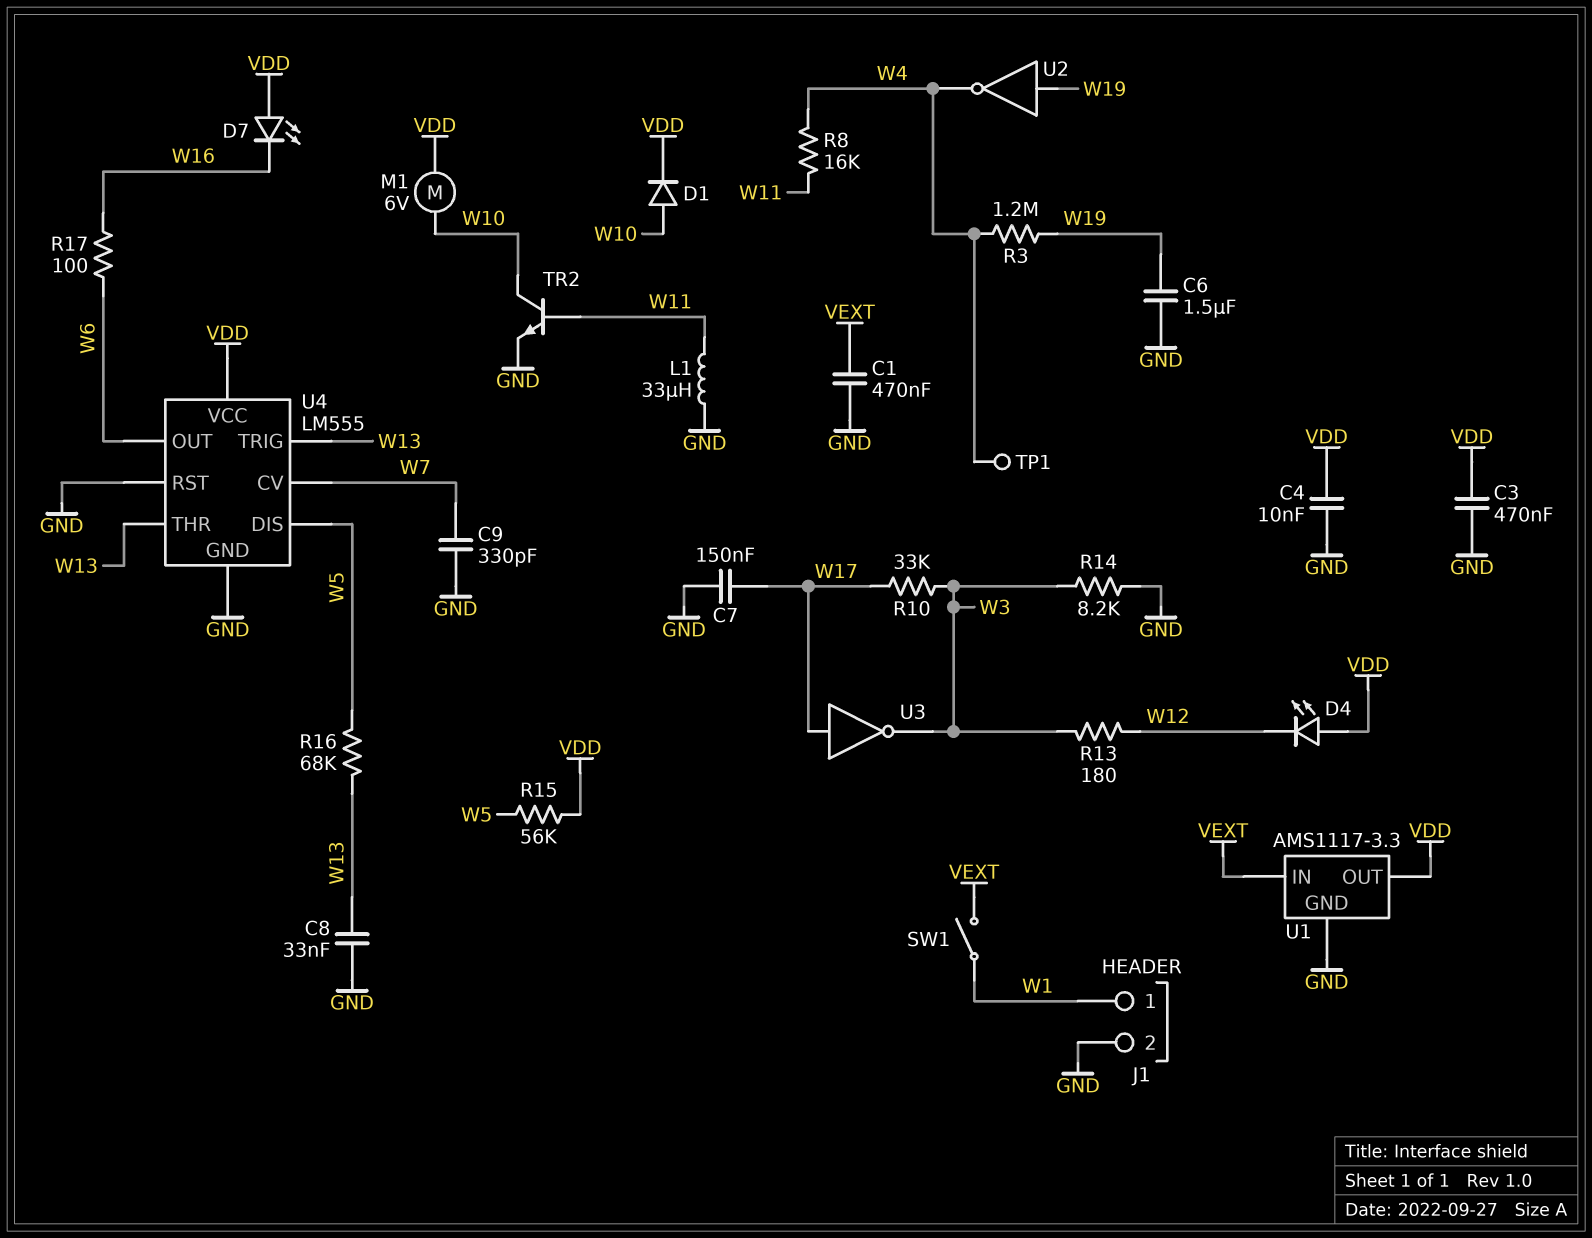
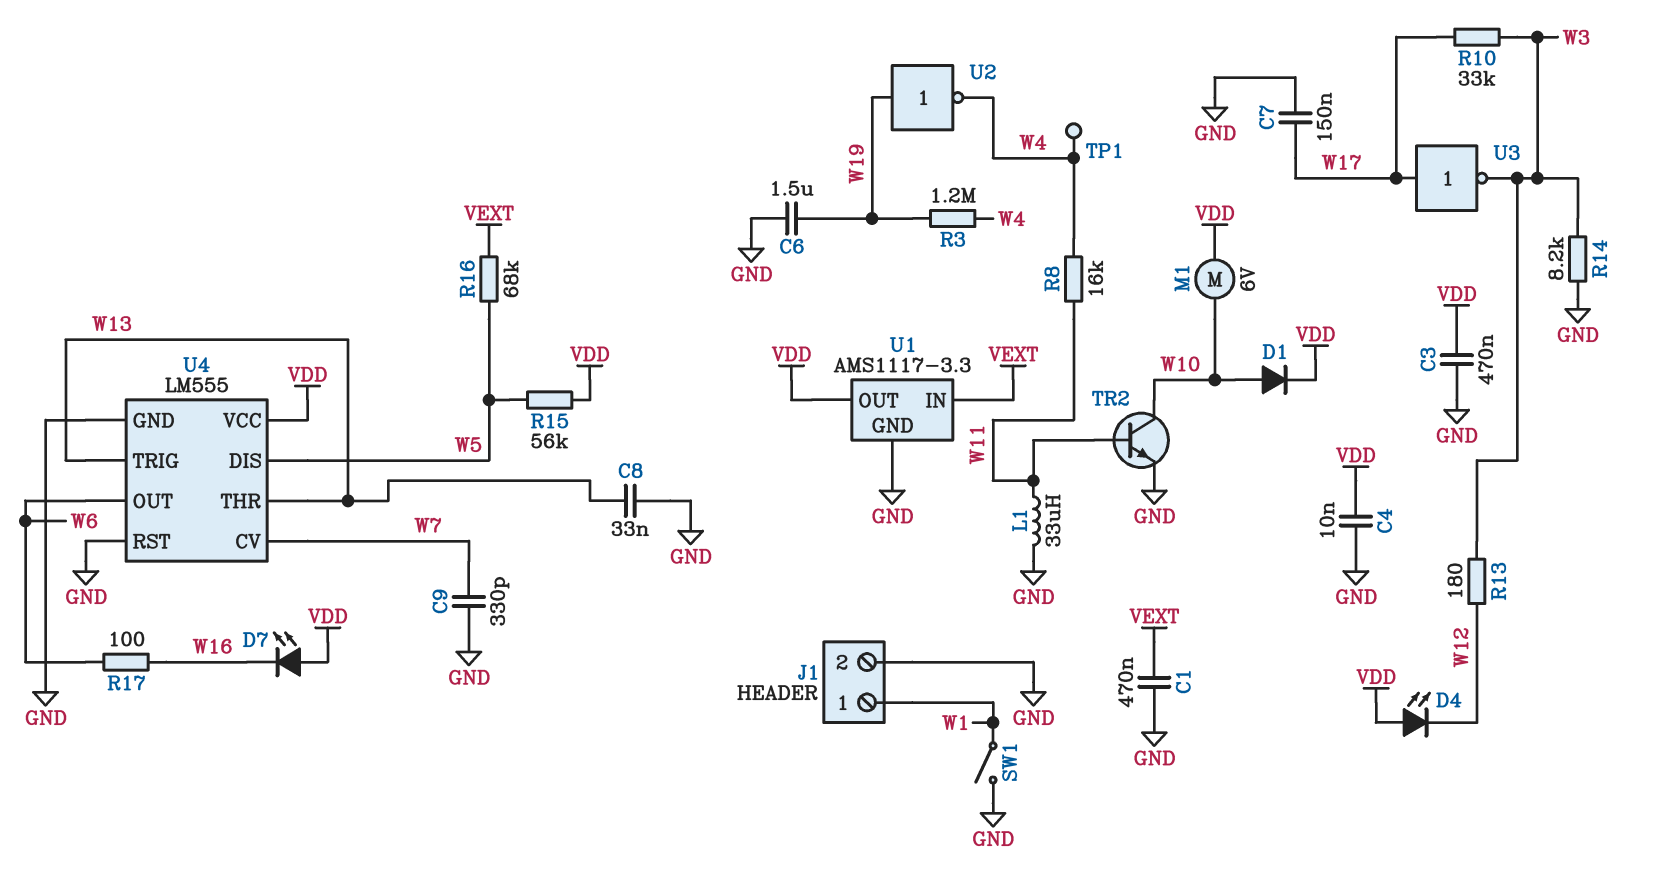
R16: 68k (W5, W13) -> 68k (VEXT, W5)
SW1: switch (VEXT, W1) -> switch (GND, W1)

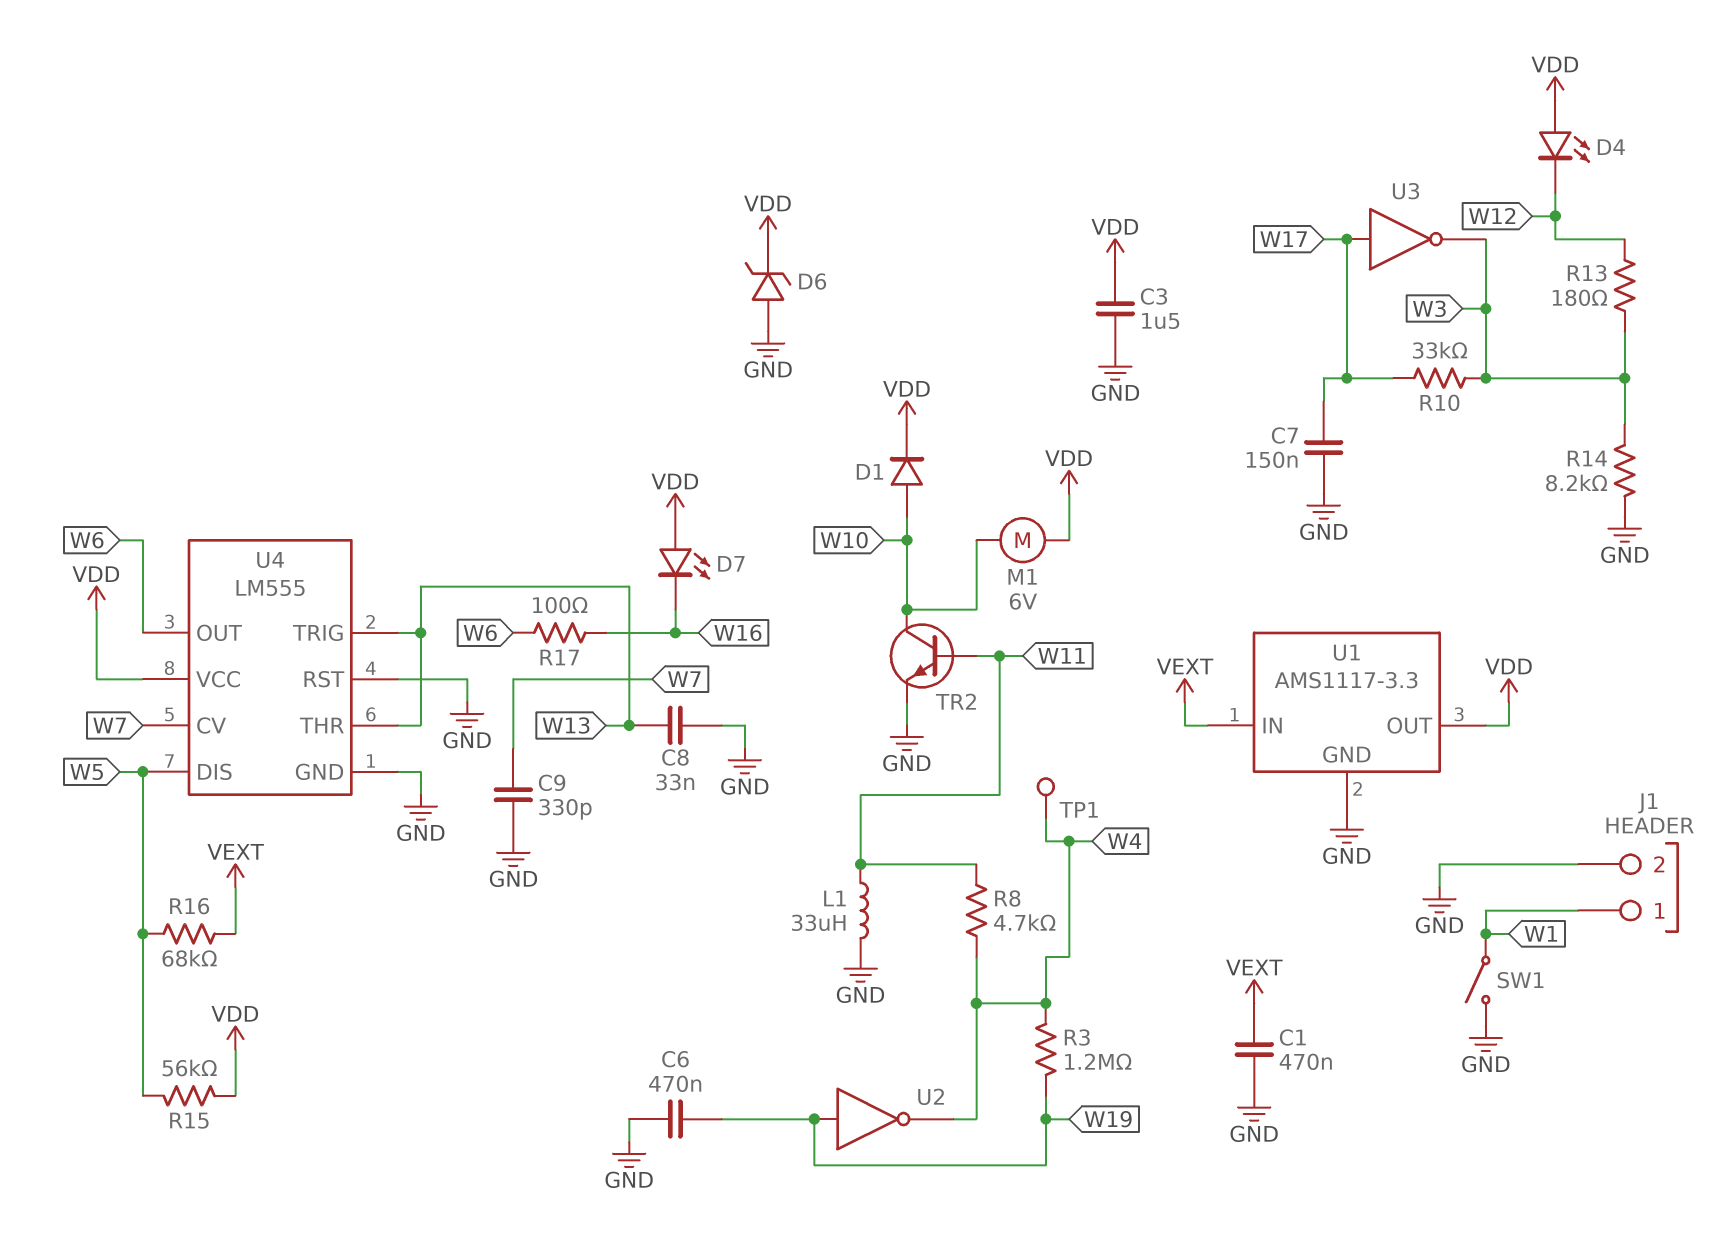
C3: 470nF (GND, VDD) -> 1.5uF (GND, VDD)
C4: 10nF (GND, VDD) -> none
C6: 1.5uF (GND, W19) -> 470nF (GND, W19)
D6: none -> zener (A GND, K VDD)
R8: 16k (W4, W11) -> 4.7k (W4, W11)

